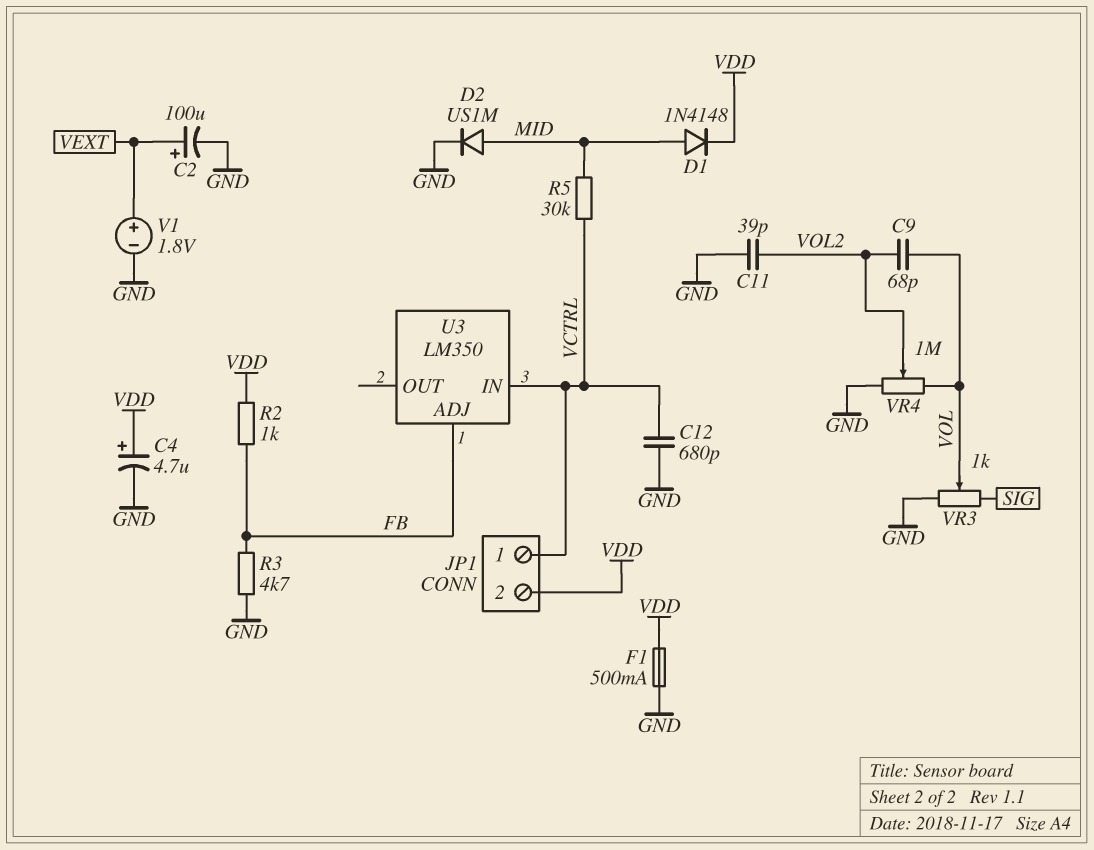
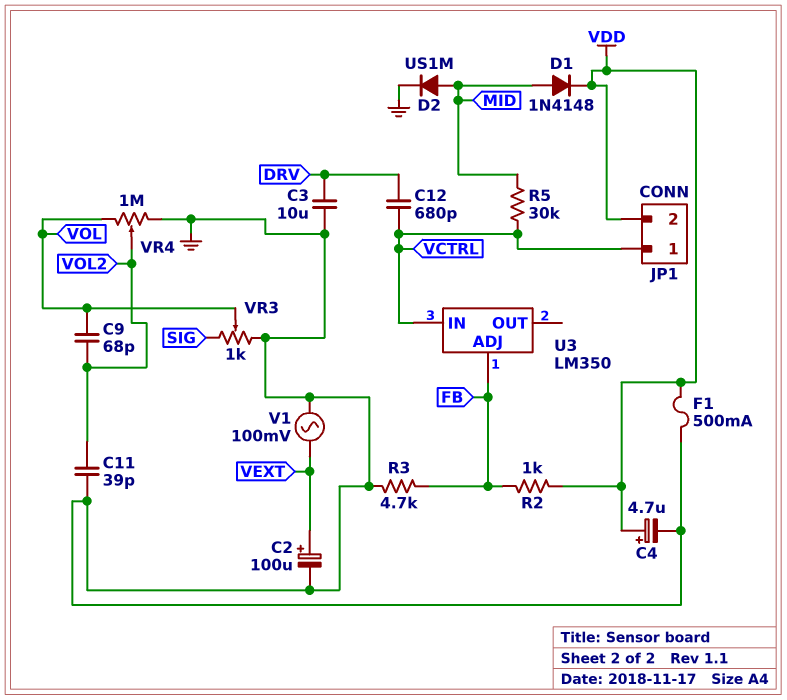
C3: none -> 10uF (DRV, GND)
C12: 680pF (GND, VCTRL) -> 680pF (DRV, VCTRL)
V1: 1.8V (plus VEXT, minus GND) -> AC 100mV (GND, VEXT)

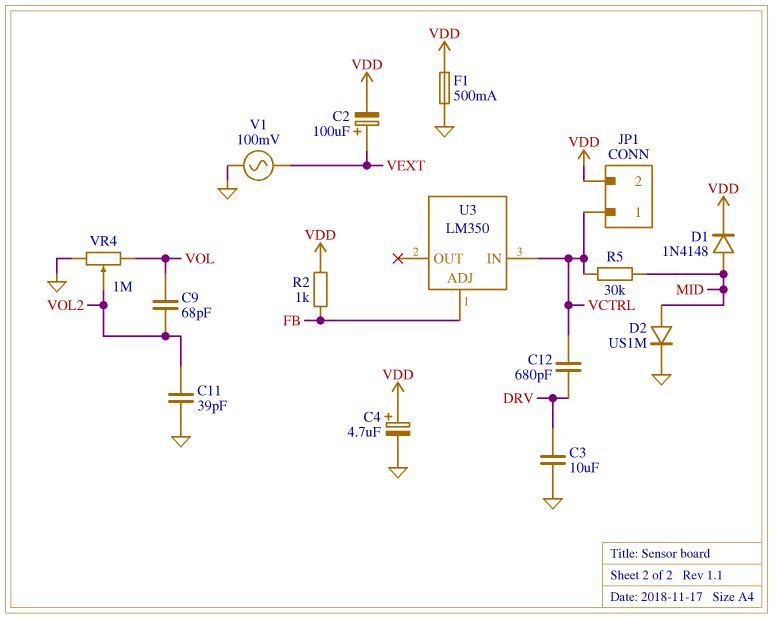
C2: 100uF (plus VEXT, minus GND) -> 100uF (plus VEXT, minus VDD)
R3: 4.7k (FB, GND) -> none
VR3: 1k (GND, SIG, wiper VOL) -> none

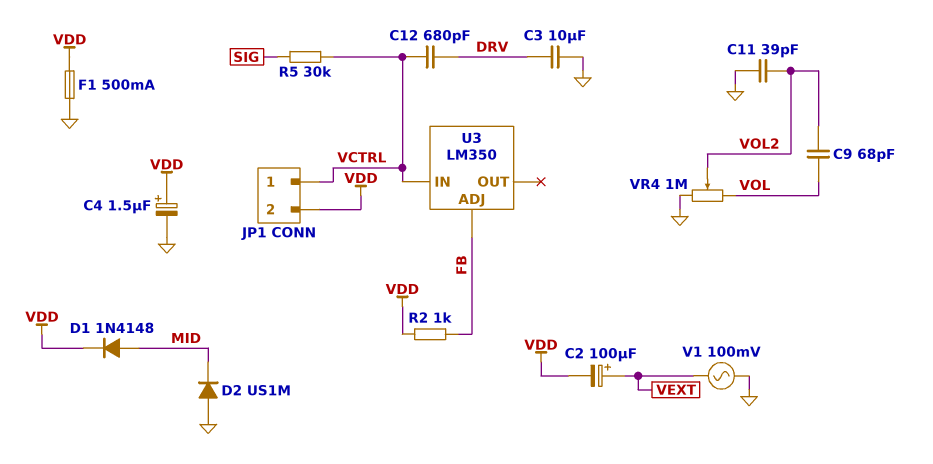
C4: 4.7uF (plus VDD, minus GND) -> 1.5uF (plus VDD, minus GND)
D2: diode US1M (A MID, K GND) -> diode US1M (A GND, K MID)
R5: 30k (MID, VCTRL) -> 30k (SIG, VCTRL)

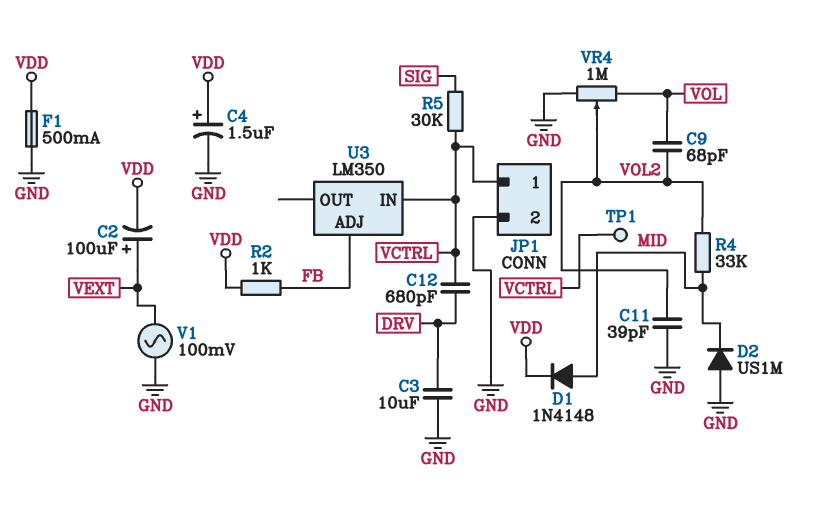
JP1 pin 2: VDD -> GND
R4: none -> 33k (MID, VOL2)
TP1: none -> test point (VCTRL)

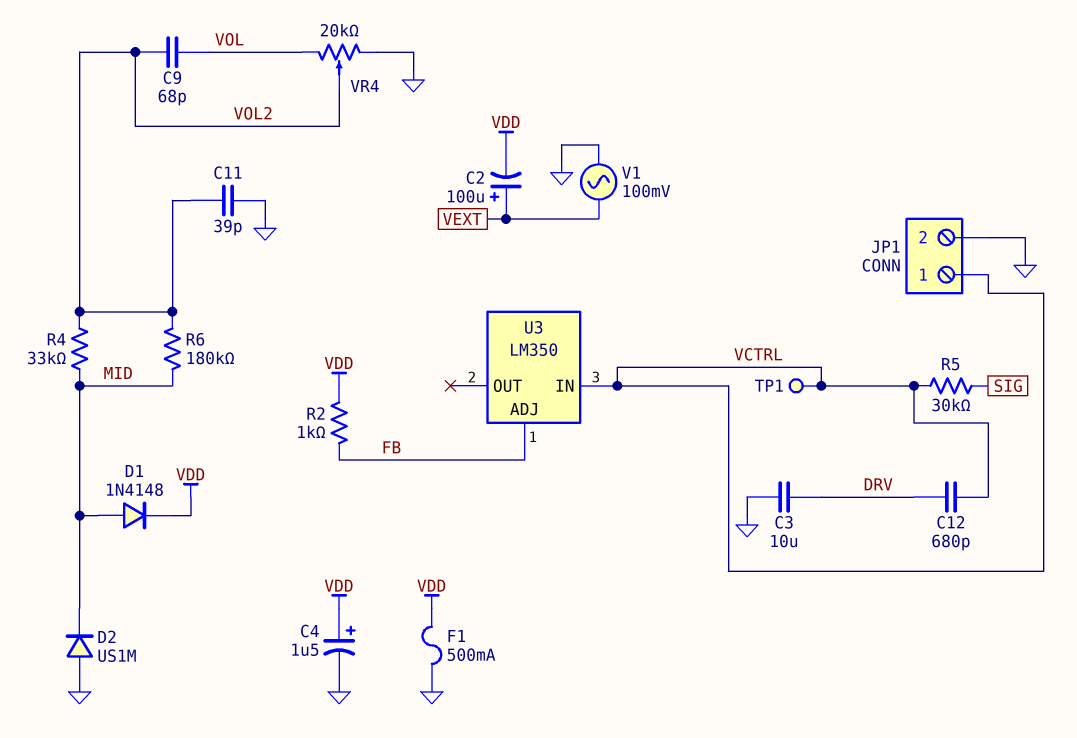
R6: none -> 180k (MID, VOL2)
VR4: 1M (GND, VOL, wiper VOL2) -> 20k (GND, VOL, wiper VOL2)

